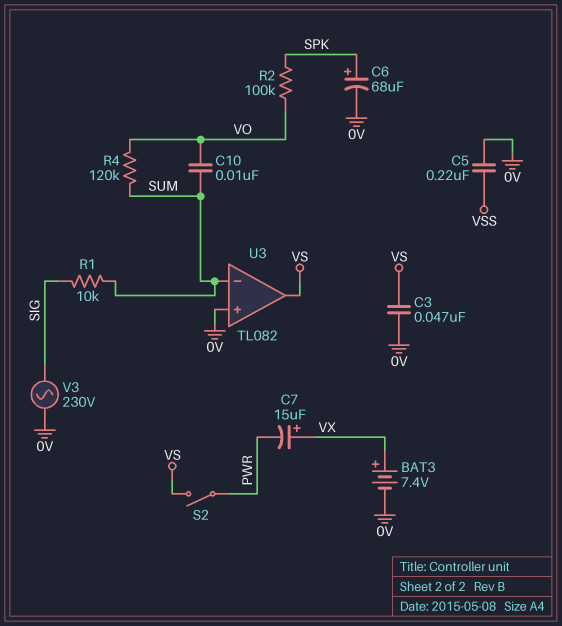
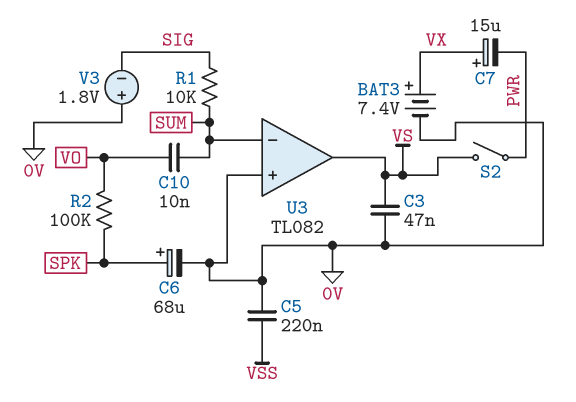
R4: 120k (SUM, VO) -> none
V3: AC 230V (0V, SIG) -> 1.8V (plus 0V, minus SIG)

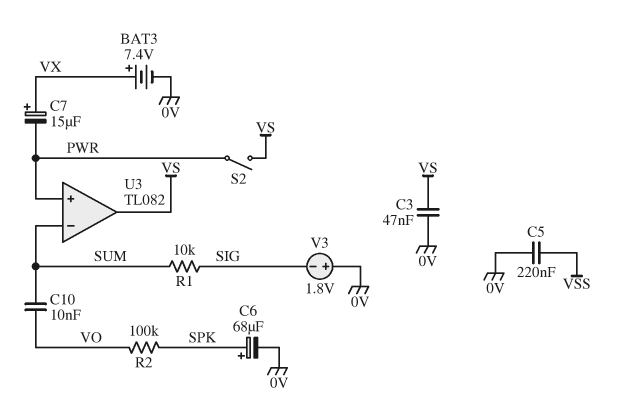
U3 pin in+: 0V -> PWR

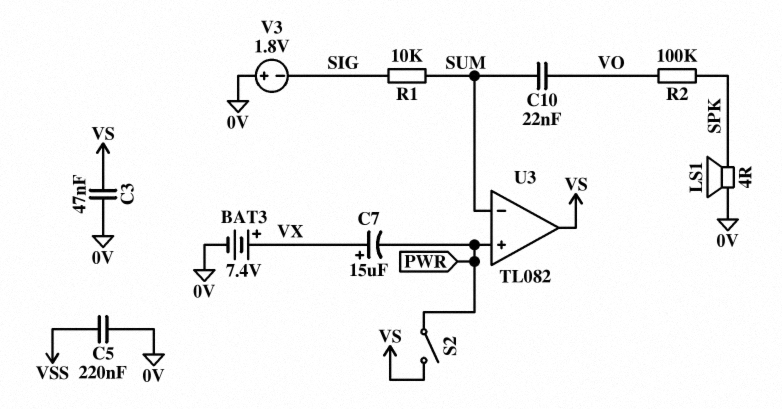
C6: 68uF (plus SPK, minus 0V) -> none
C10: 10nF (SUM, VO) -> 22nF (SUM, VO)
LS1: none -> speaker 4R (0V, SPK)

